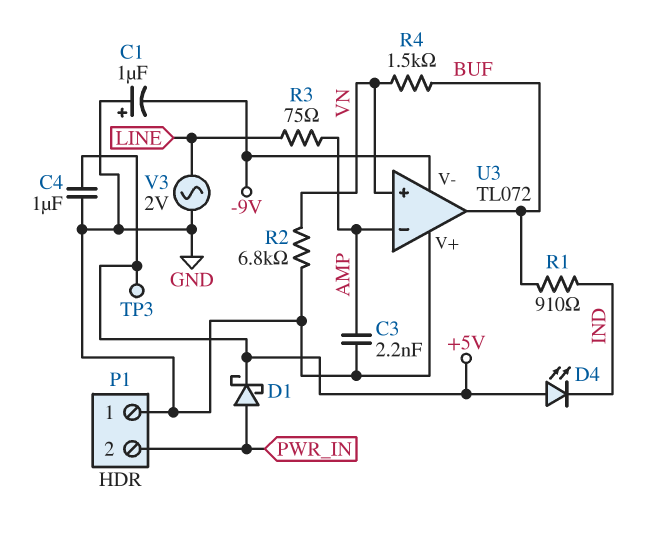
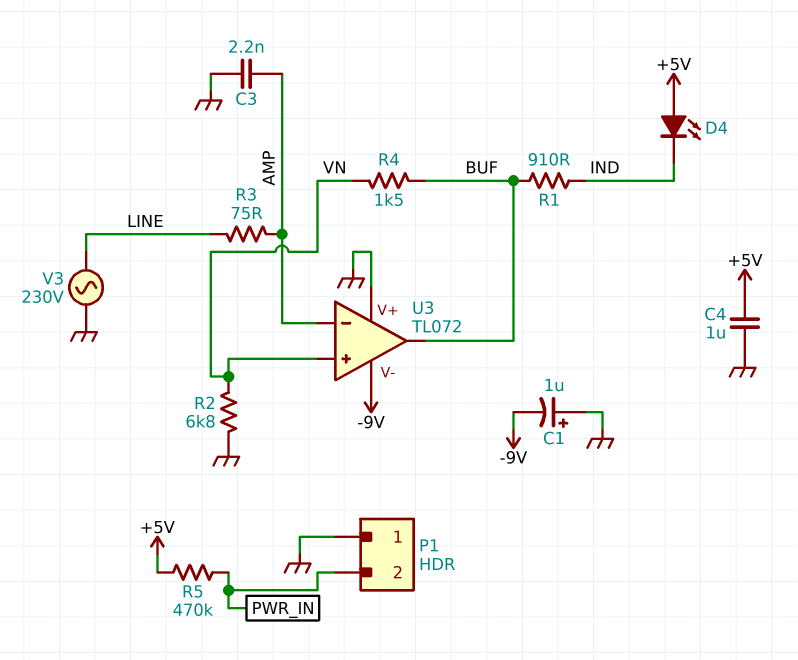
D1: schottky (A PWR_IN, K +5V) -> none
R5: none -> 470k (+5V, PWR_IN)
TP3: test point (+5V) -> none
V3: AC 2V (GND, LINE) -> AC 230V (GND, LINE)

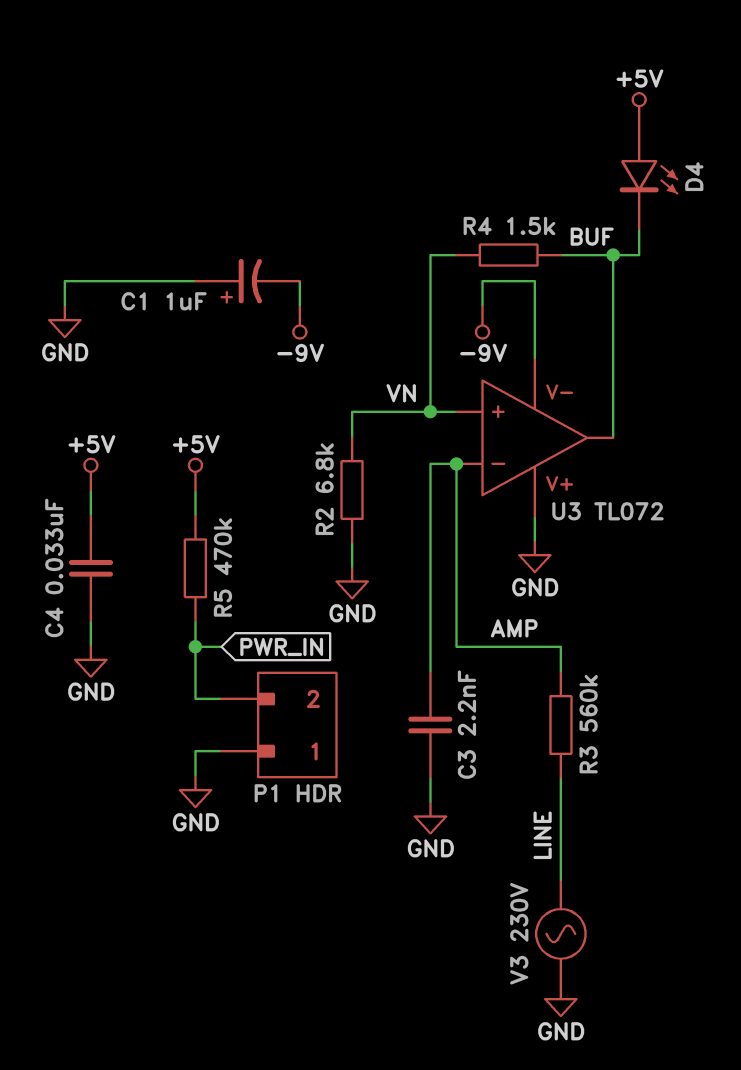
C4: 1uF (+5V, GND) -> 33nF (+5V, GND)
D4: LED (A +5V, K IND) -> LED (A +5V, K BUF)
R1: 910 (BUF, IND) -> none
R3: 75 (AMP, LINE) -> 560k (AMP, LINE)

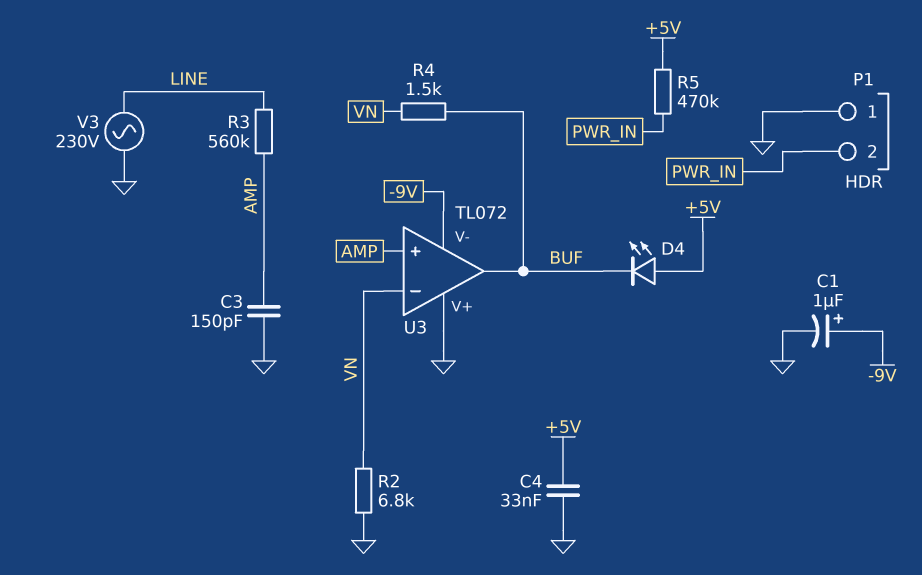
C1: 1uF (plus GND, minus -9V) -> 1uF (plus -9V, minus GND)
C3: 2.2nF (AMP, GND) -> 150pF (AMP, GND)
U3 pin in+: VN -> AMP
U3 pin in-: AMP -> VN

